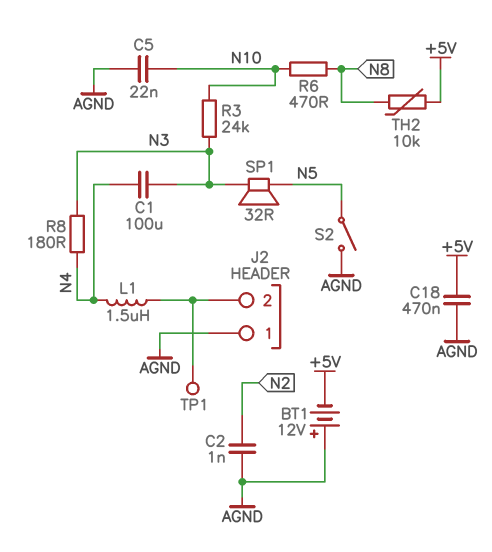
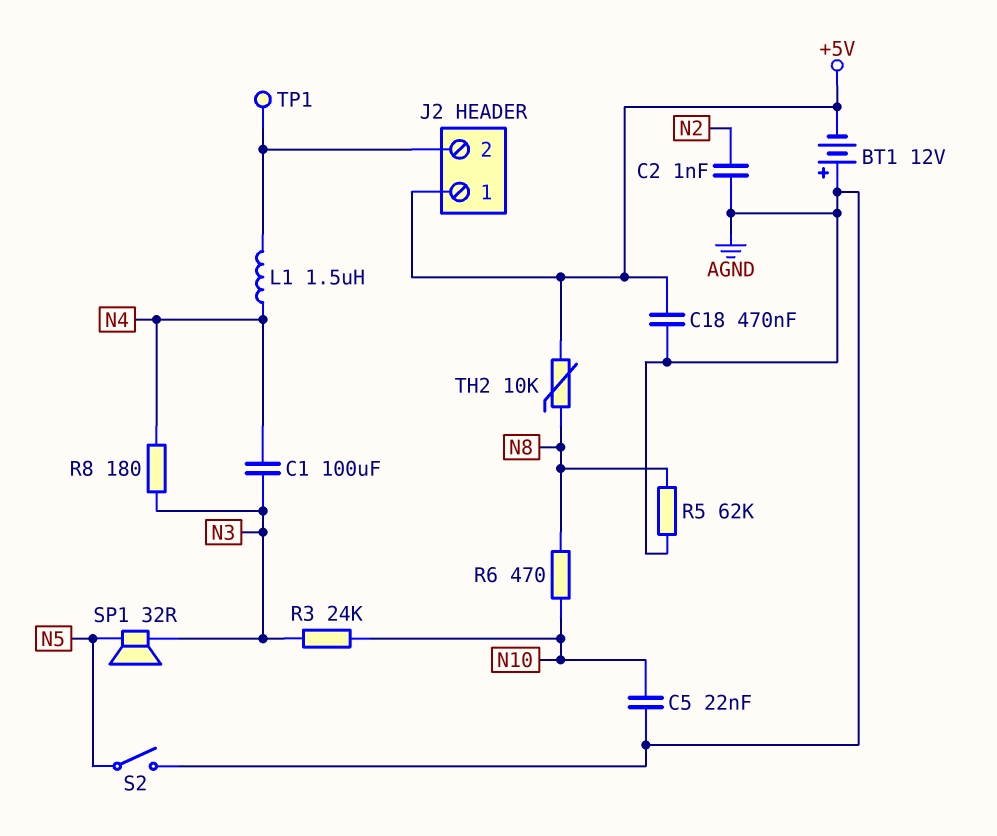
J2 pin 1: AGND -> +5V
R5: none -> 62k (AGND, N8)

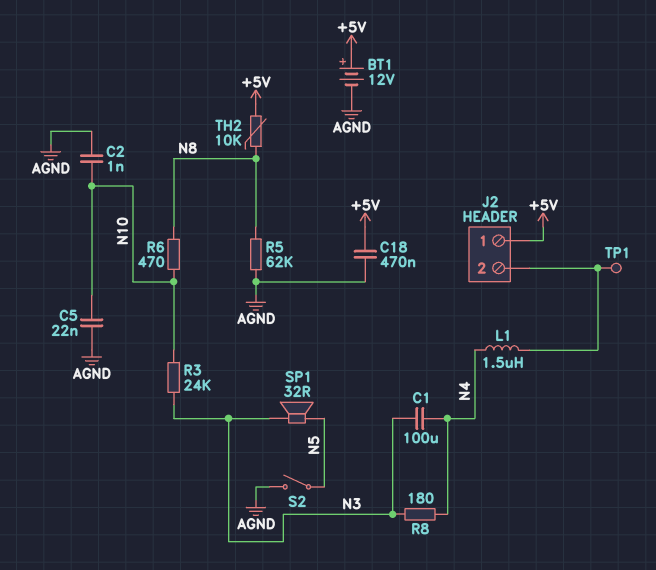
BT1: 12V (plus AGND, minus +5V) -> 12V (plus +5V, minus AGND)
C2: 1nF (AGND, N2) -> 1nF (AGND, N10)

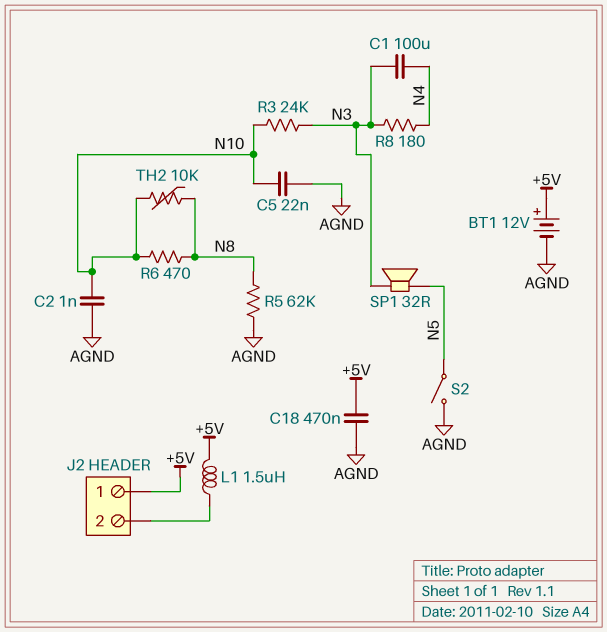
L1: 1.5uH (J2/2, N4) -> 1.5uH (+5V, J2/2)
TH2: 10k (+5V, N8) -> 10k (N8, N10)
TP1: test point (J2/2) -> none

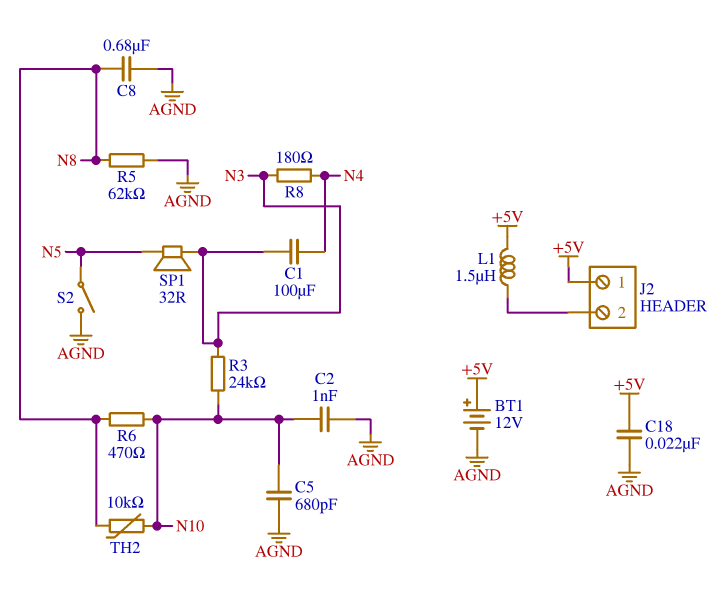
C5: 22nF (AGND, N10) -> 680pF (AGND, N10)
C8: none -> 680nF (AGND, N8)
C18: 470nF (+5V, AGND) -> 22nF (+5V, AGND)

